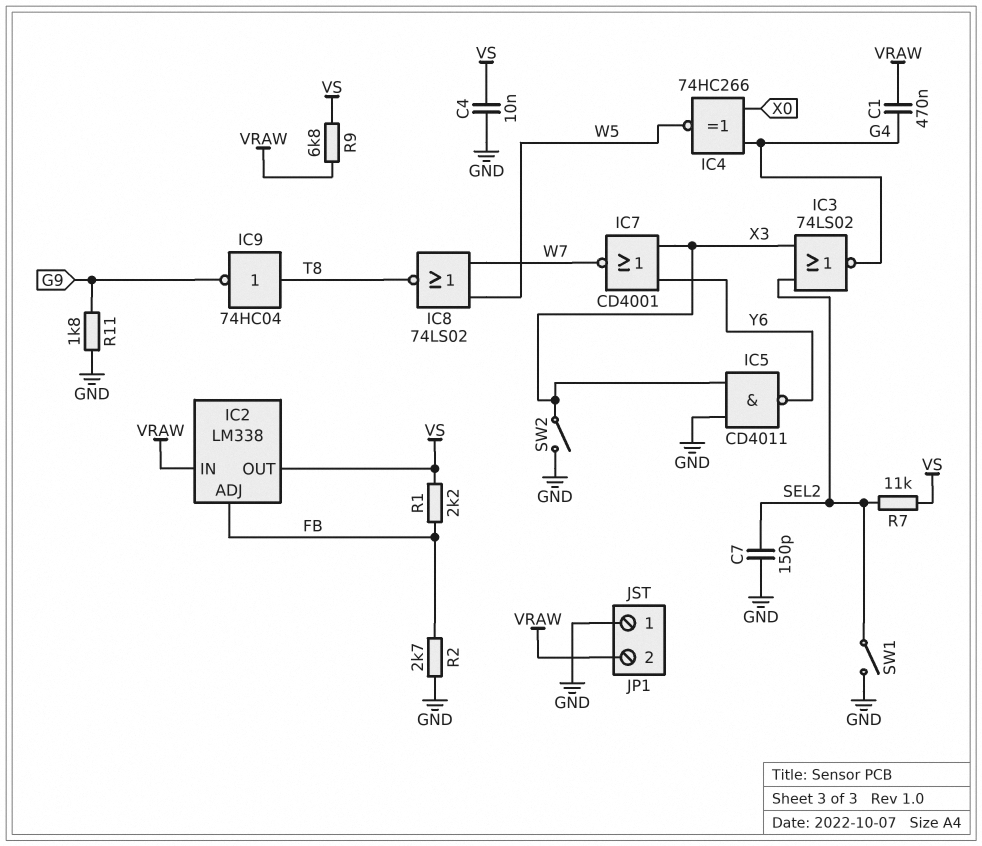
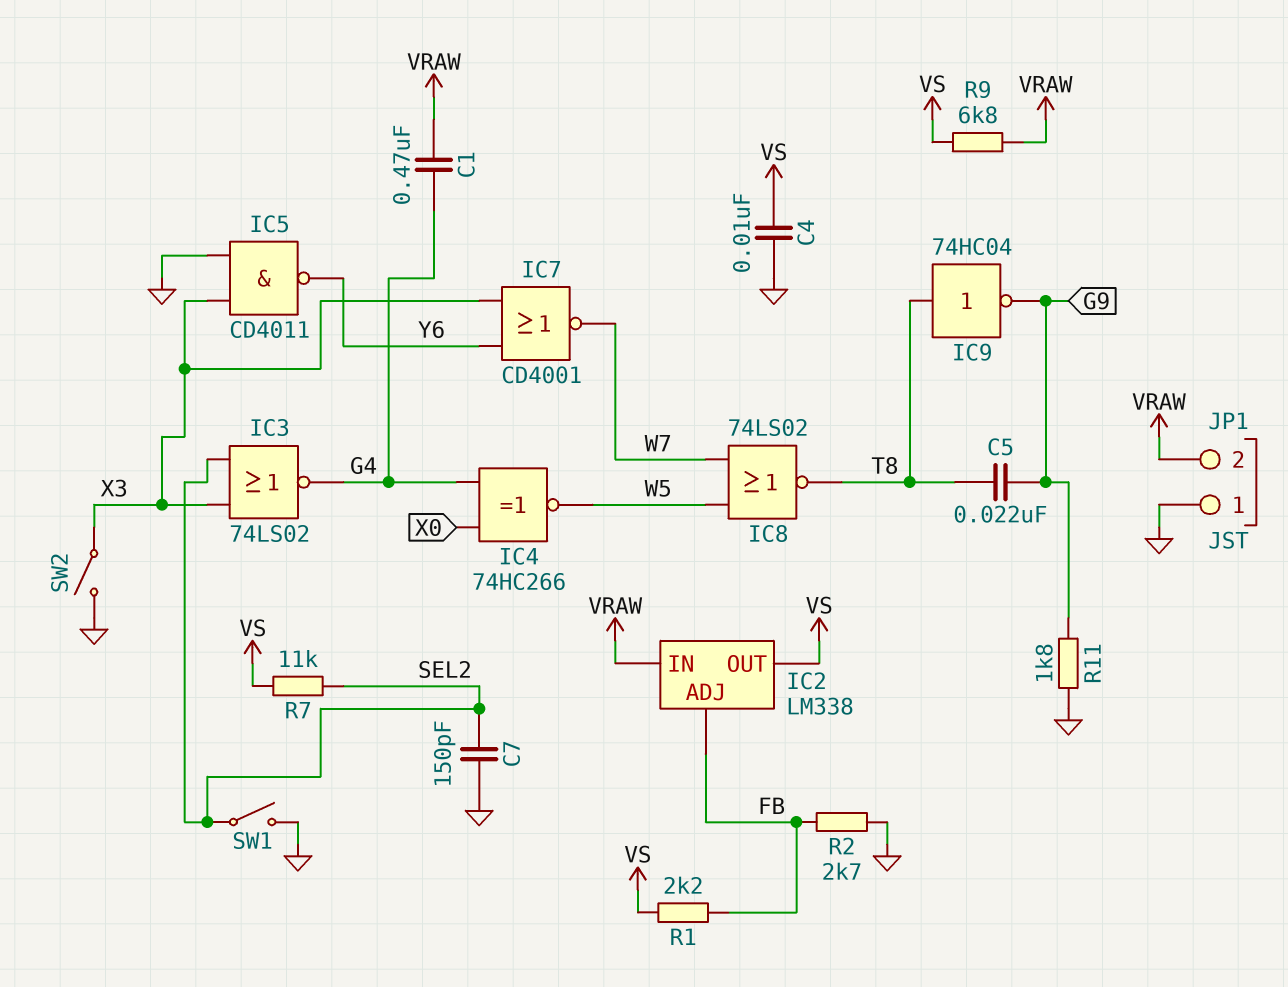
C5: none -> 22nF (G9, T8)

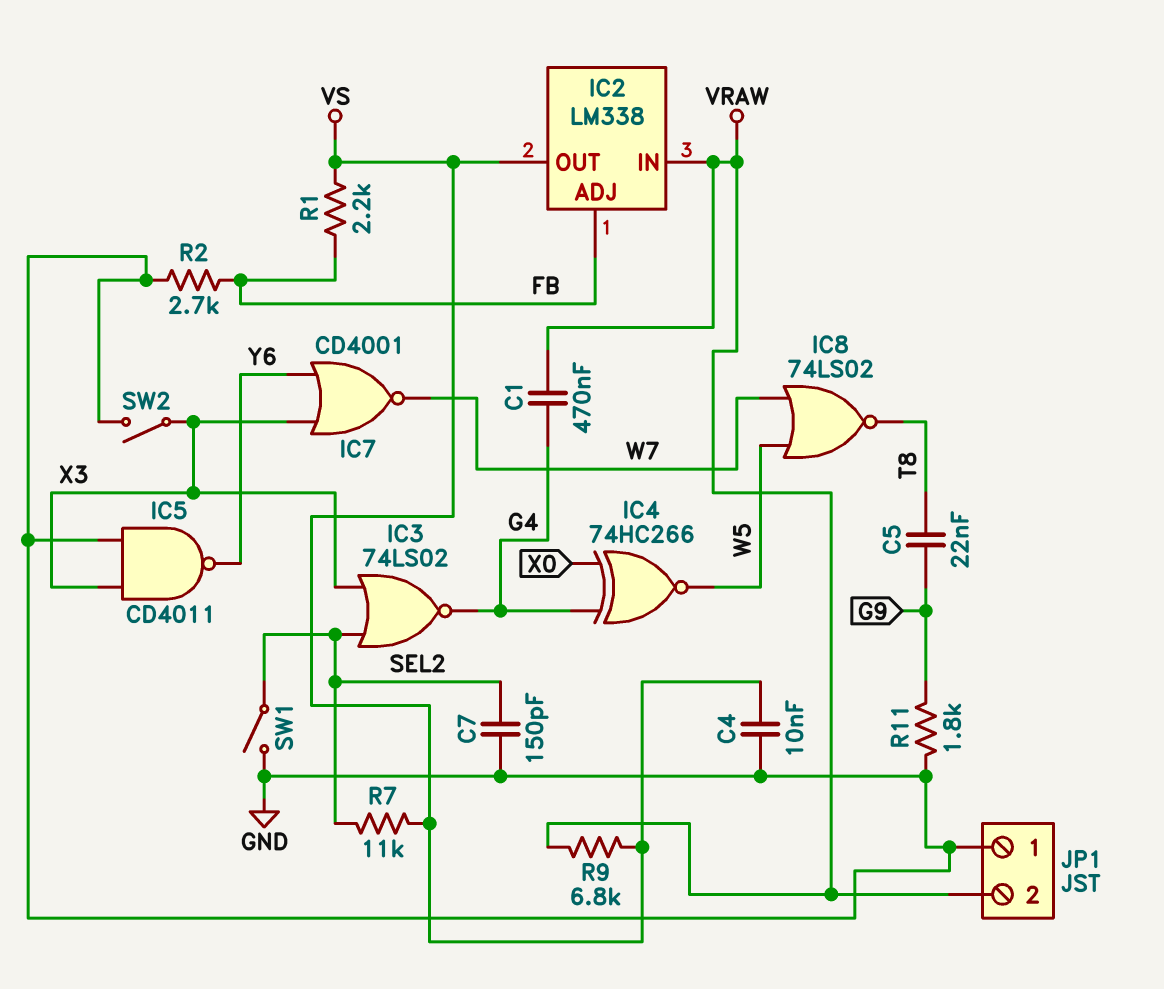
IC9: NOT 74HC04 (in T8, out G9) -> none

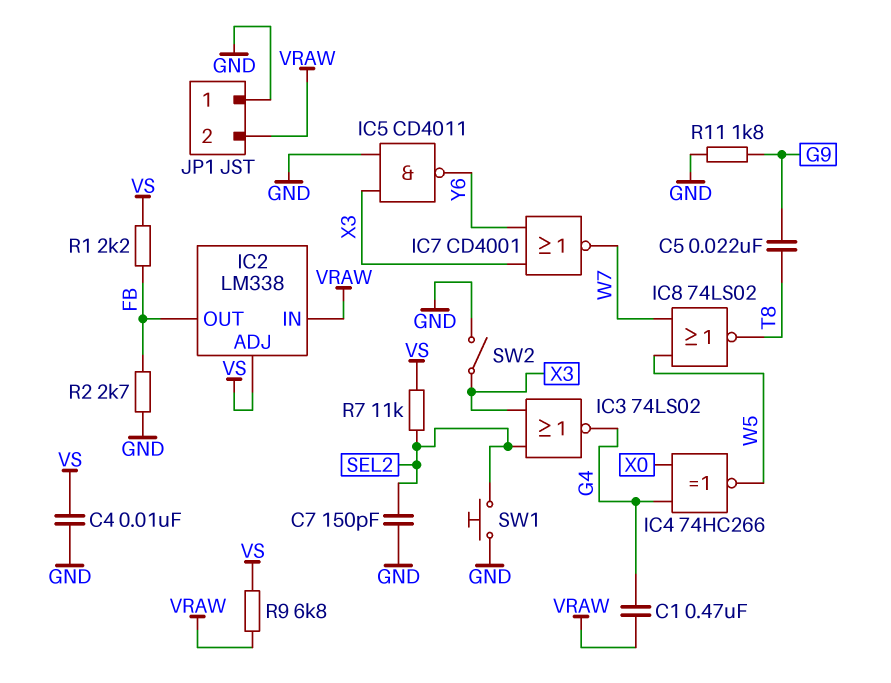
IC2 pin ADJ: FB -> VS
IC2 pin OUT: VS -> FB
SW1: switch (GND, SEL2) -> button (GND, SEL2)

